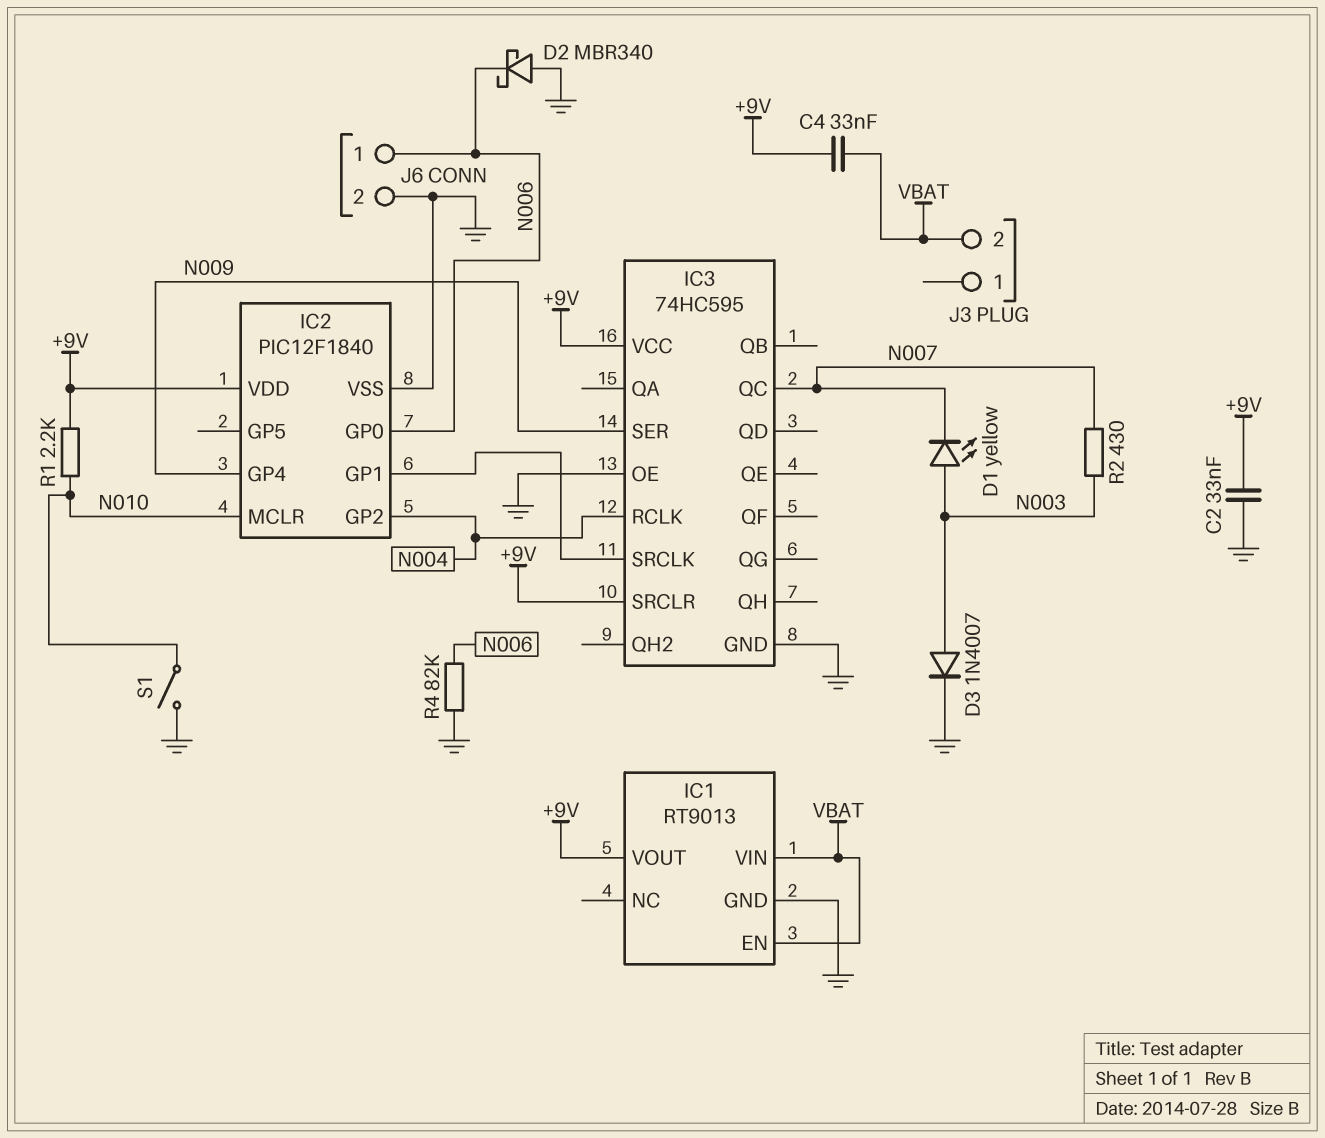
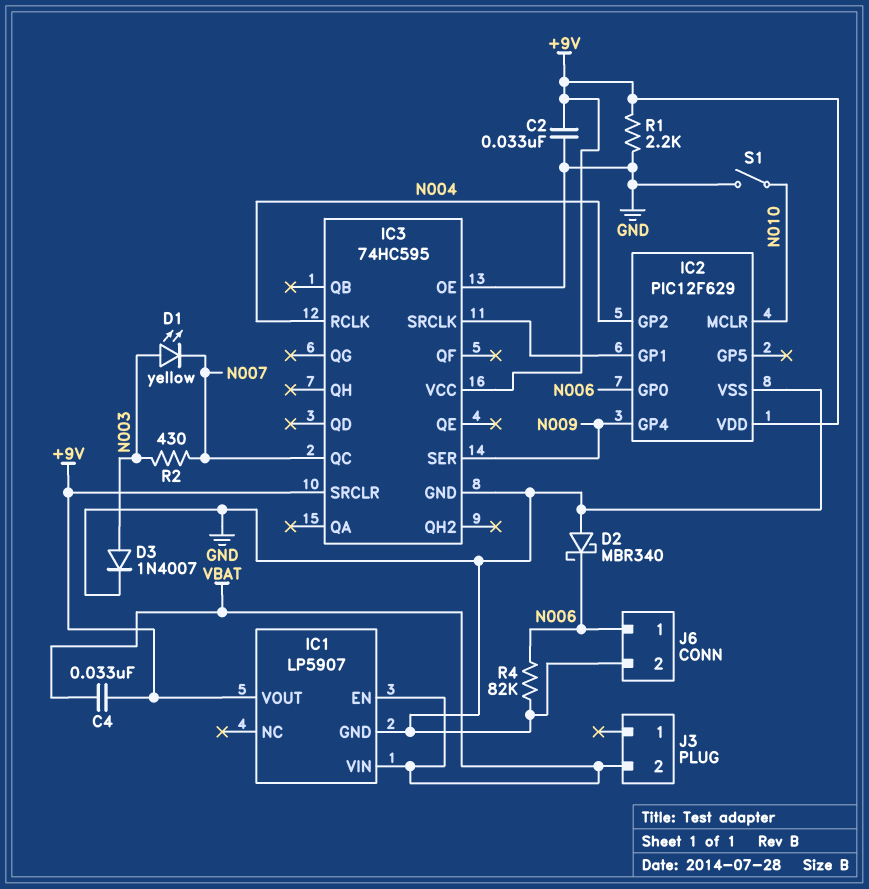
IC1: RT9013 -> LP5907
IC2: PIC12F1840 -> PIC12F629
R1: 2.2k (+9V, N010) -> 2.2k (+9V, GND)

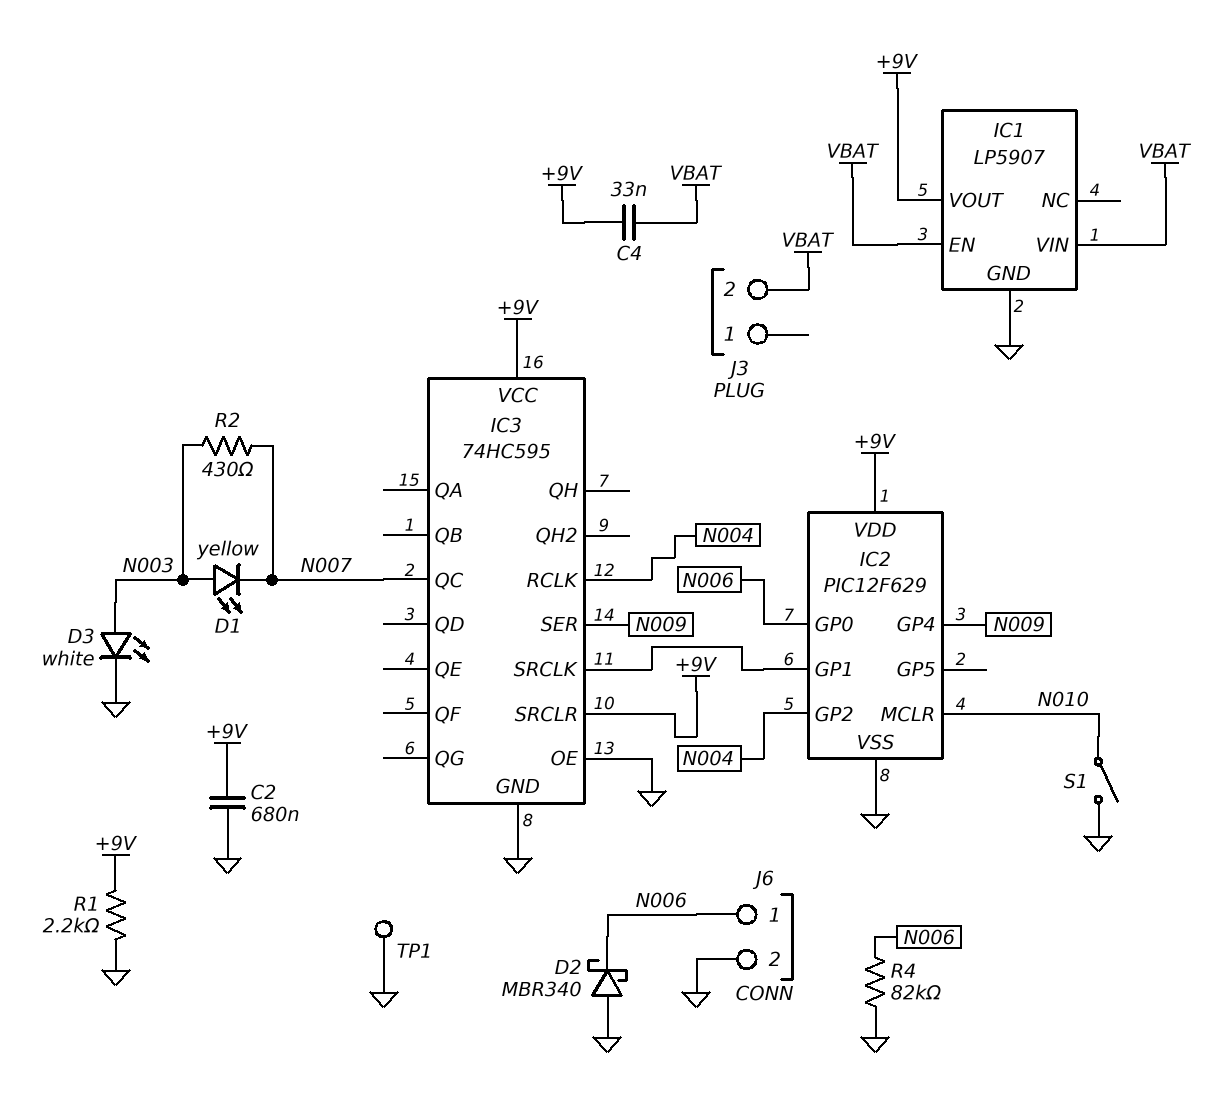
C2: 33nF (+9V, GND) -> 680nF (+9V, GND)
D3: diode 1N4007 (A N003, K GND) -> LED white (A N003, K GND)
TP1: none -> test point (GND)

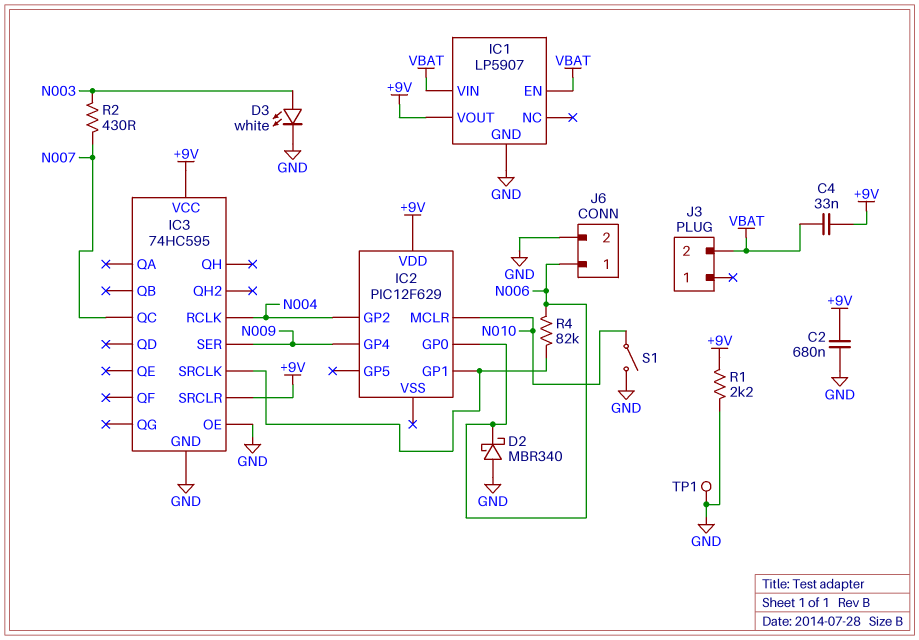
D1: LED yellow (A N003, K N007) -> none
IC2 pin VSS: GND -> none
R4: 82k (GND, N006) -> 82k (IC2/GP1, N006)

